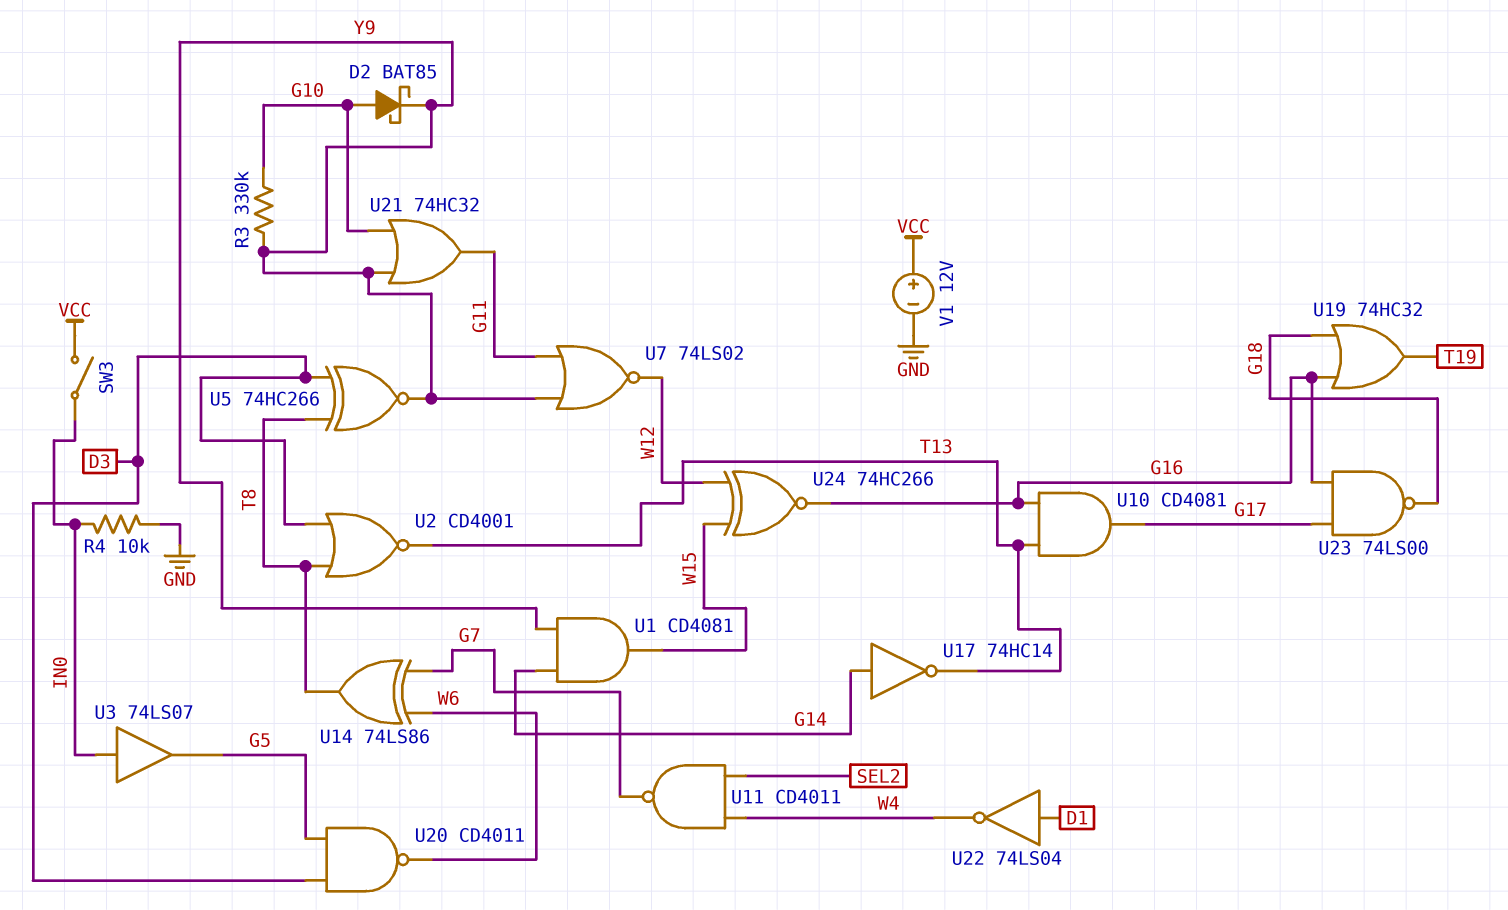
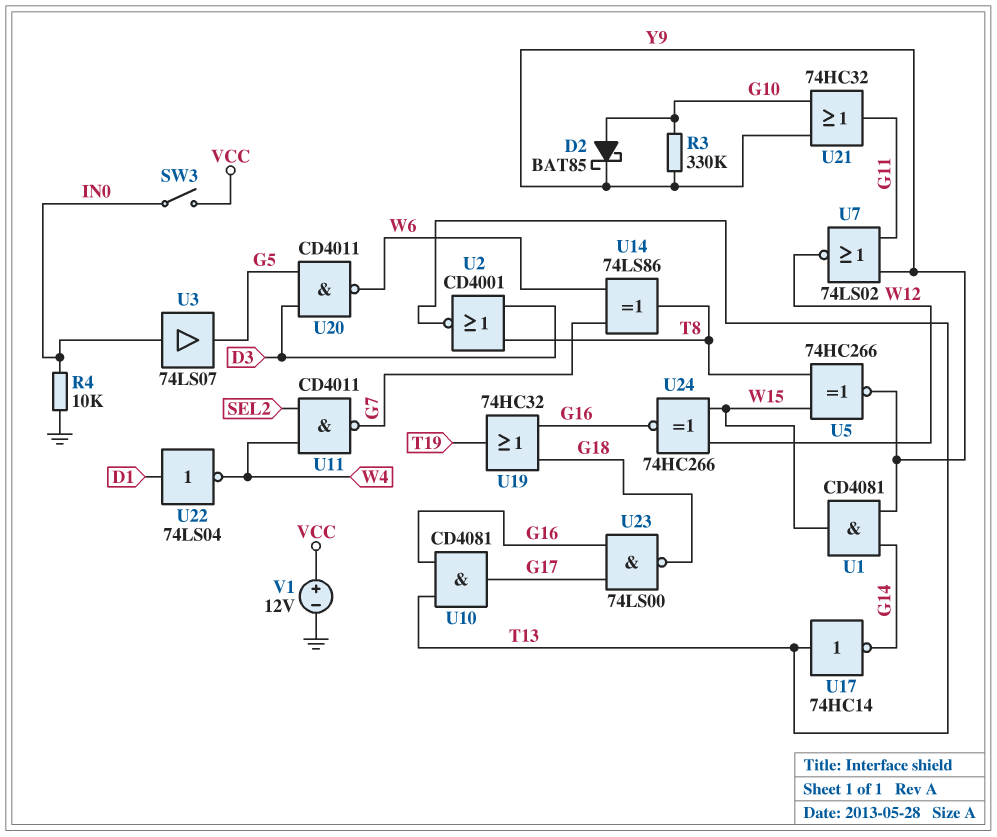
U5: XNOR 74HC266 (in D3, in T8, out Y9) -> XNOR 74HC266 (in T8, in W15, out Y9)
U17: NOT 74HC14 (in G14, out T13) -> NOT 74HC14 (in T13, out G14)

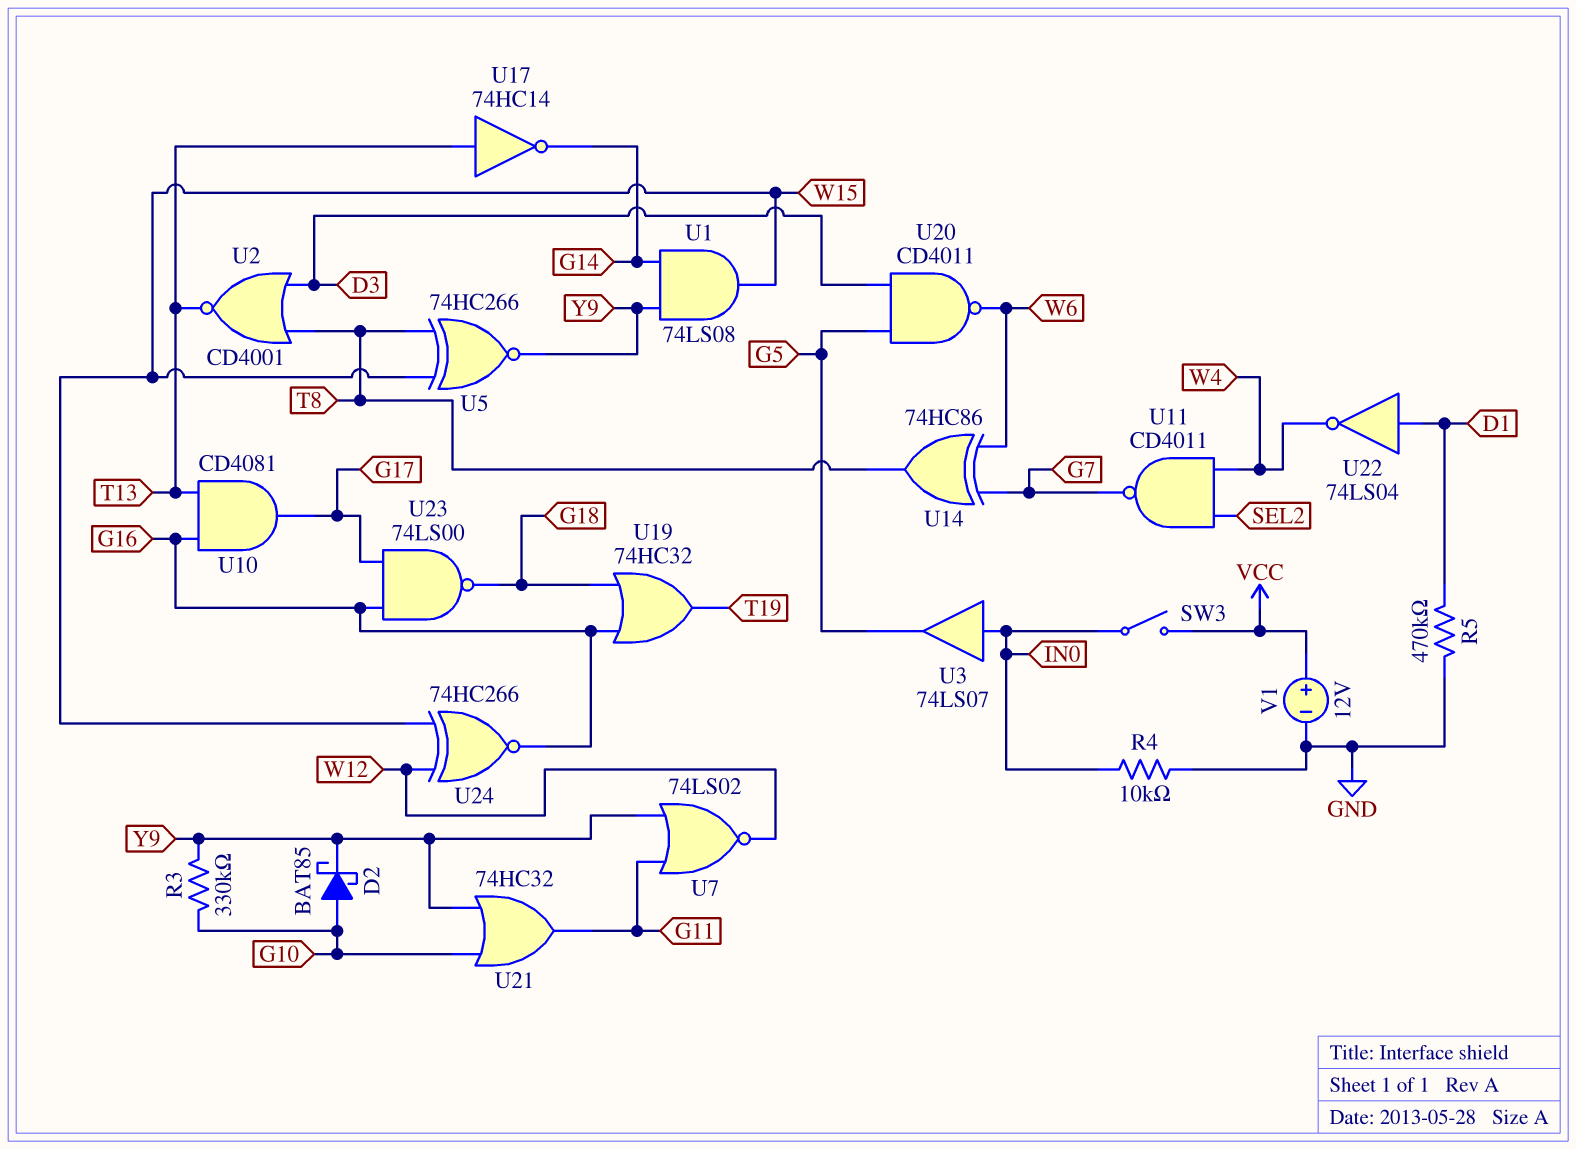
R5: none -> 470k (D1, GND)
U1: AND CD4081 (in G14, in Y9, out W15) -> AND 74LS08 (in G14, in Y9, out W15)
U14: XOR 74LS86 (in G7, in W6, out T8) -> XOR 74HC86 (in G7, in W6, out T8)

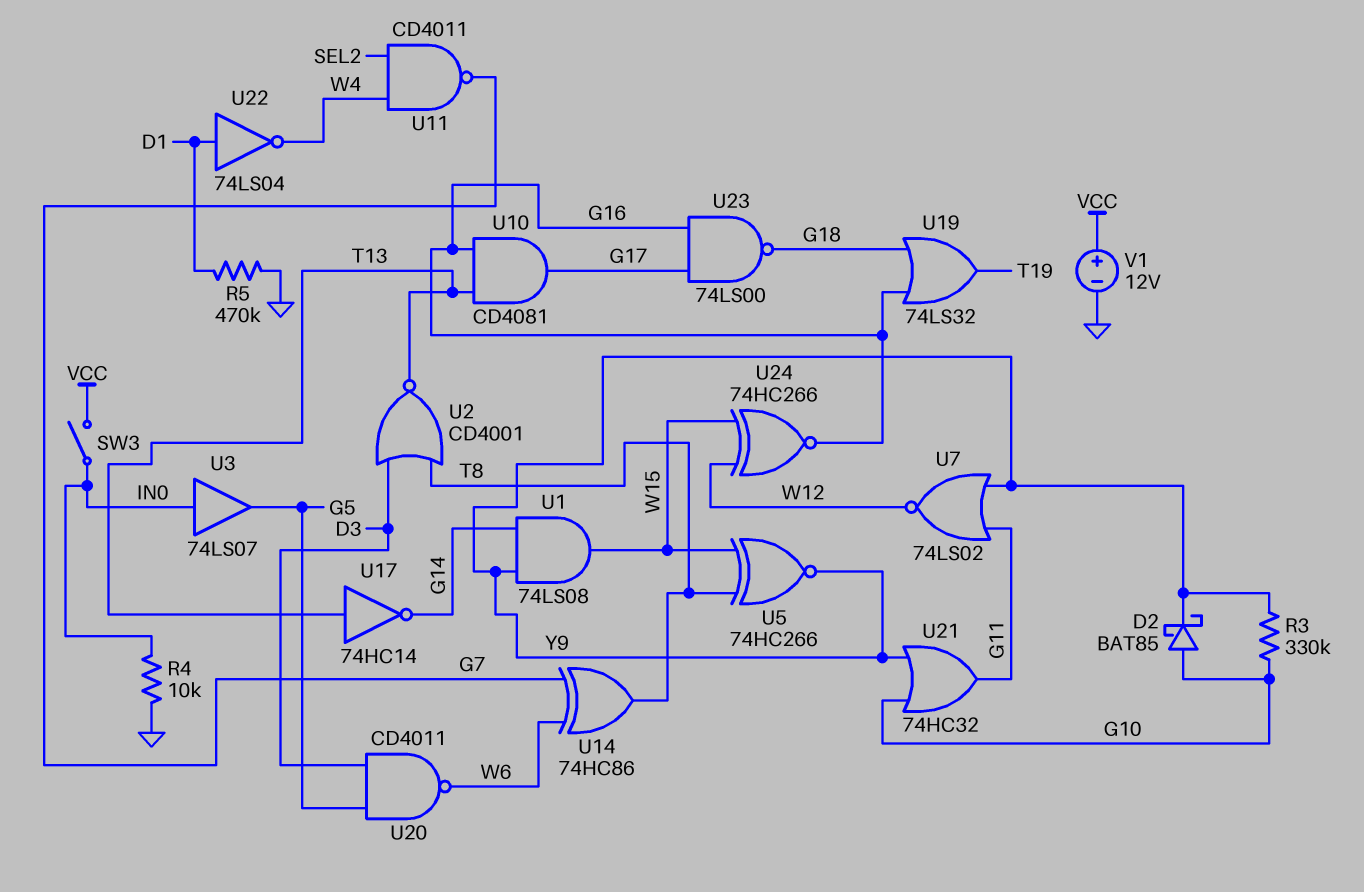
U19: OR 74HC32 (in G16, in G18, out T19) -> OR 74LS32 (in G16, in G18, out T19)

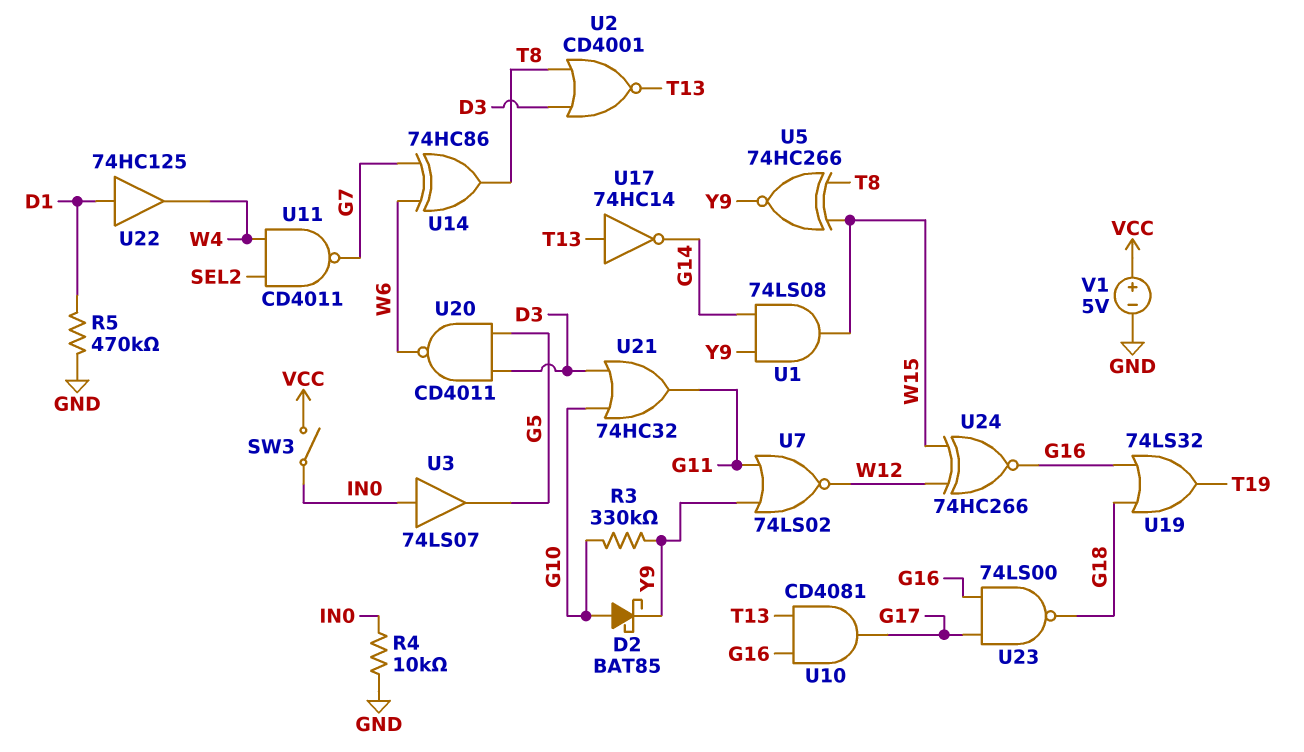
U21: OR 74HC32 (in G10, in Y9, out G11) -> OR 74HC32 (in D3, in G10, out G11)
U22: NOT 74LS04 (in D1, out W4) -> buffer 74HC125 (in D1, out W4)
V1: 12V (plus VCC, minus GND) -> 5V (plus VCC, minus GND)

